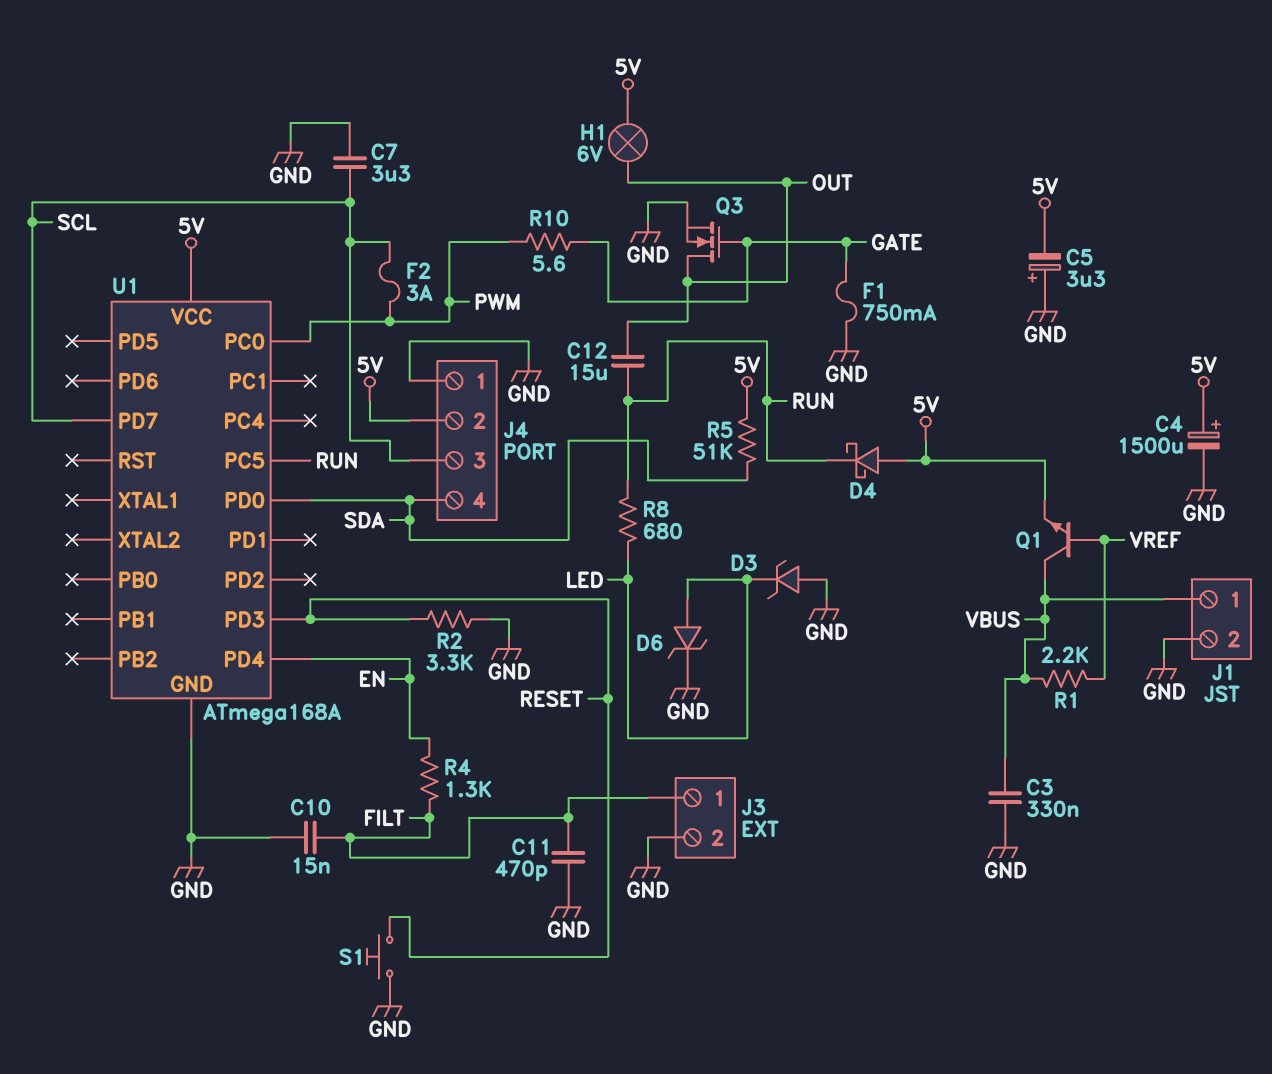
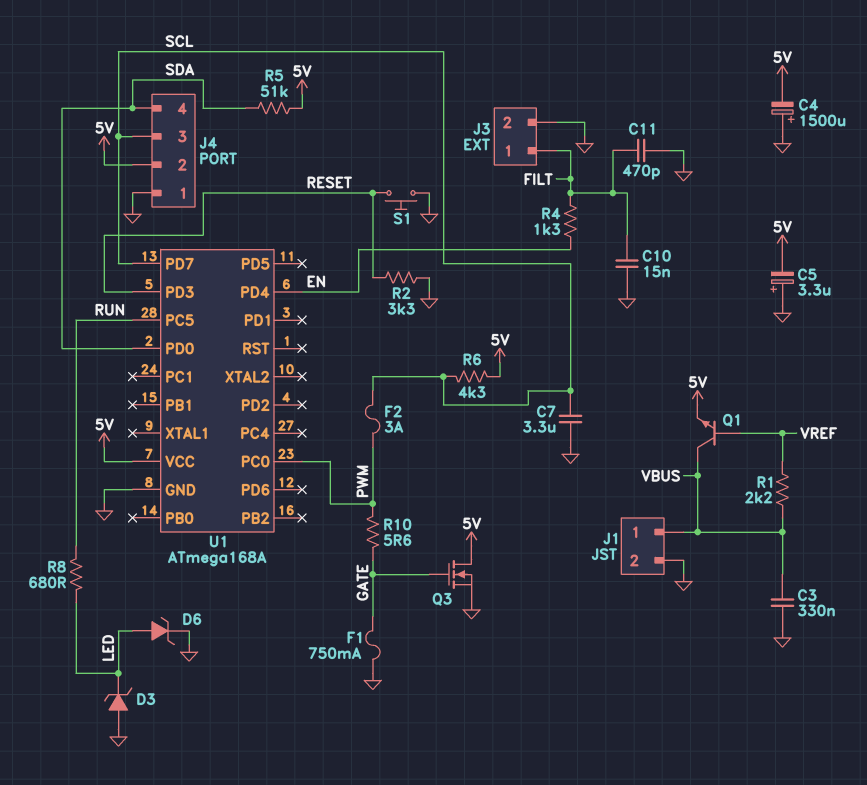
C4: 1500uF (plus 5V, minus GND) -> 1500uF (plus GND, minus 5V)
C12: 15uF (OUT, RUN) -> none
D4: schottky (A 5V, K RUN) -> none
H1: lamp 6V (5V, OUT) -> none
Q3: NMOS (G GATE, D OUT, S GND) -> NMOS (G GATE, D 5V, S GND)
R6: none -> 4.3k (5V, SCL)

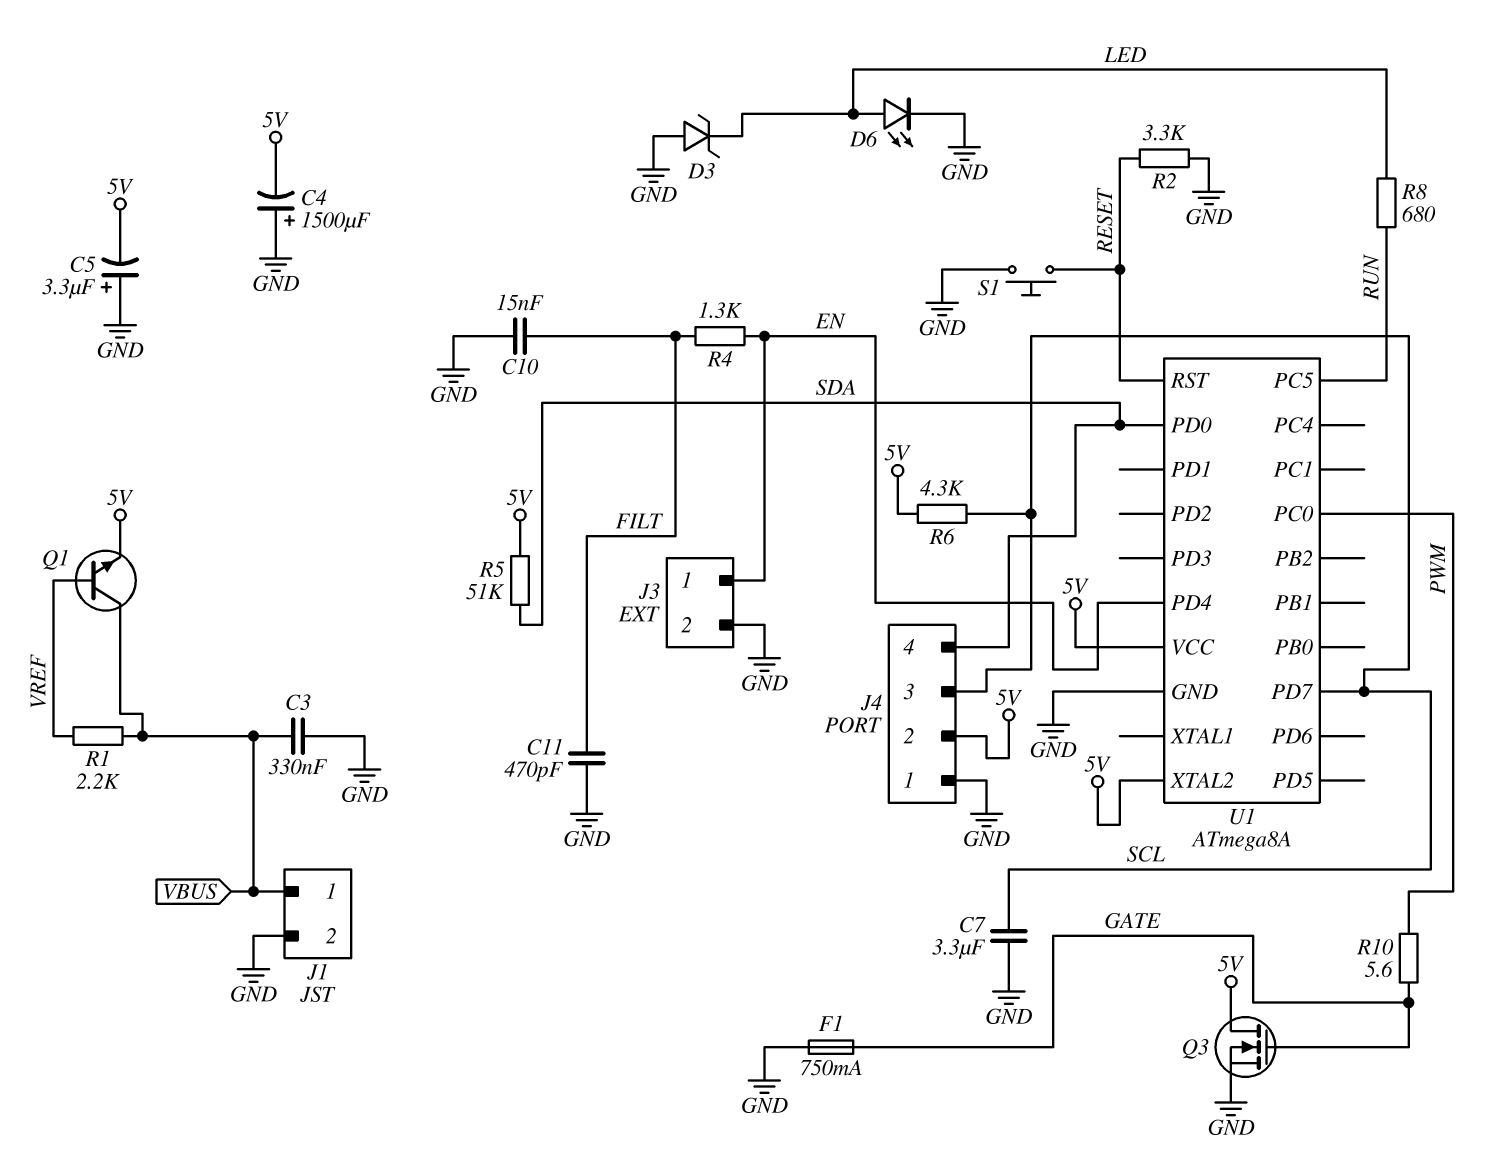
D6: zener (A LED, K GND) -> LED (A LED, K GND)
F2: 3A (PWM, SCL) -> none
J3 pin 1: FILT -> EN
U1: ATmega168A -> ATmega8A
U1 pin PD3: RESET -> none
U1 pin RST: none -> RESET
U1 pin XTAL2: none -> 5V

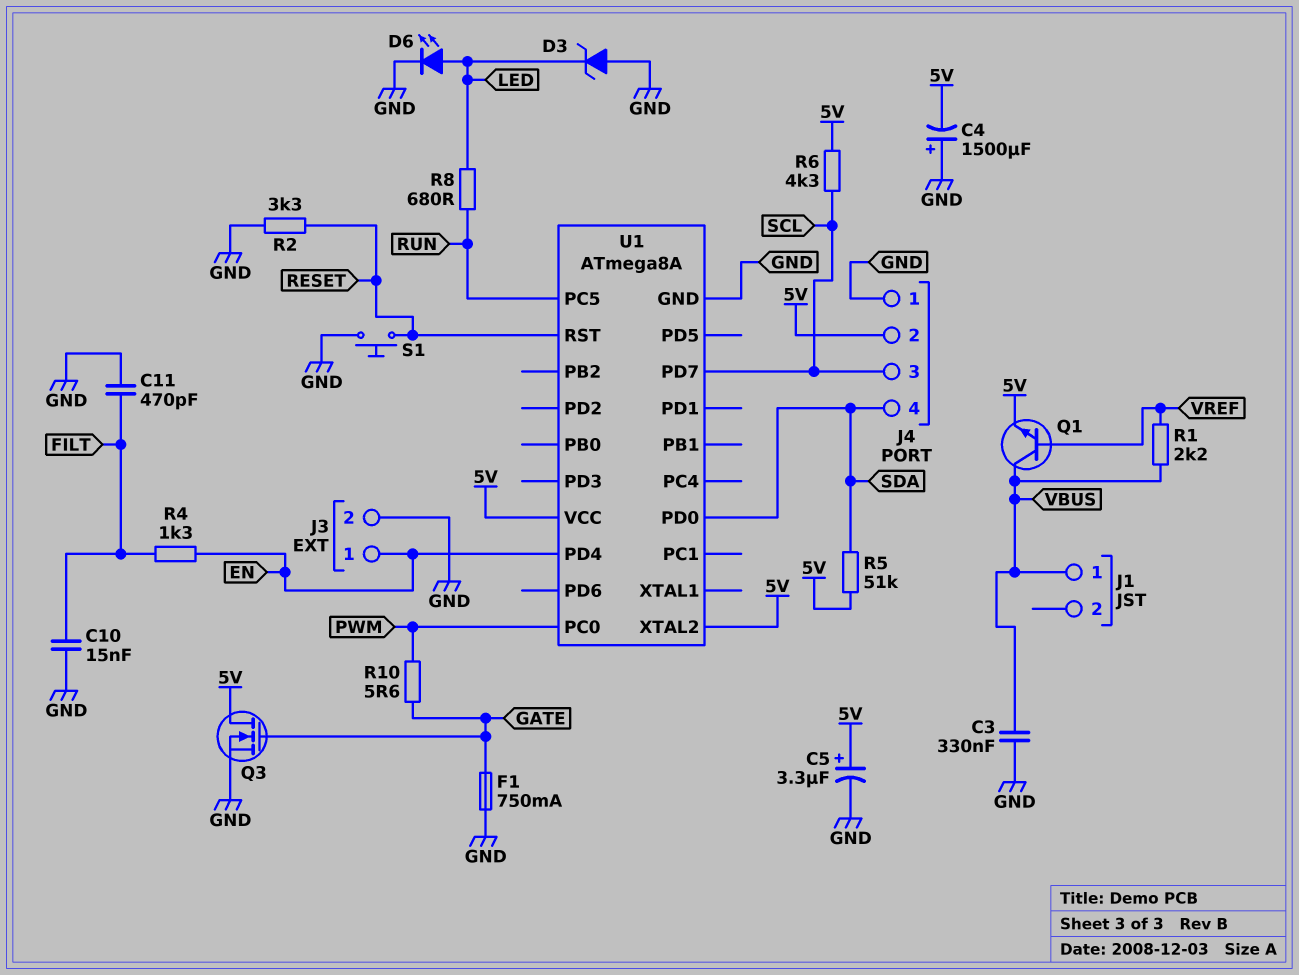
C5: 3.3uF (plus GND, minus 5V) -> 3.3uF (plus 5V, minus GND)
C7: 3.3uF (GND, SCL) -> none
J1 pin 2: GND -> none

